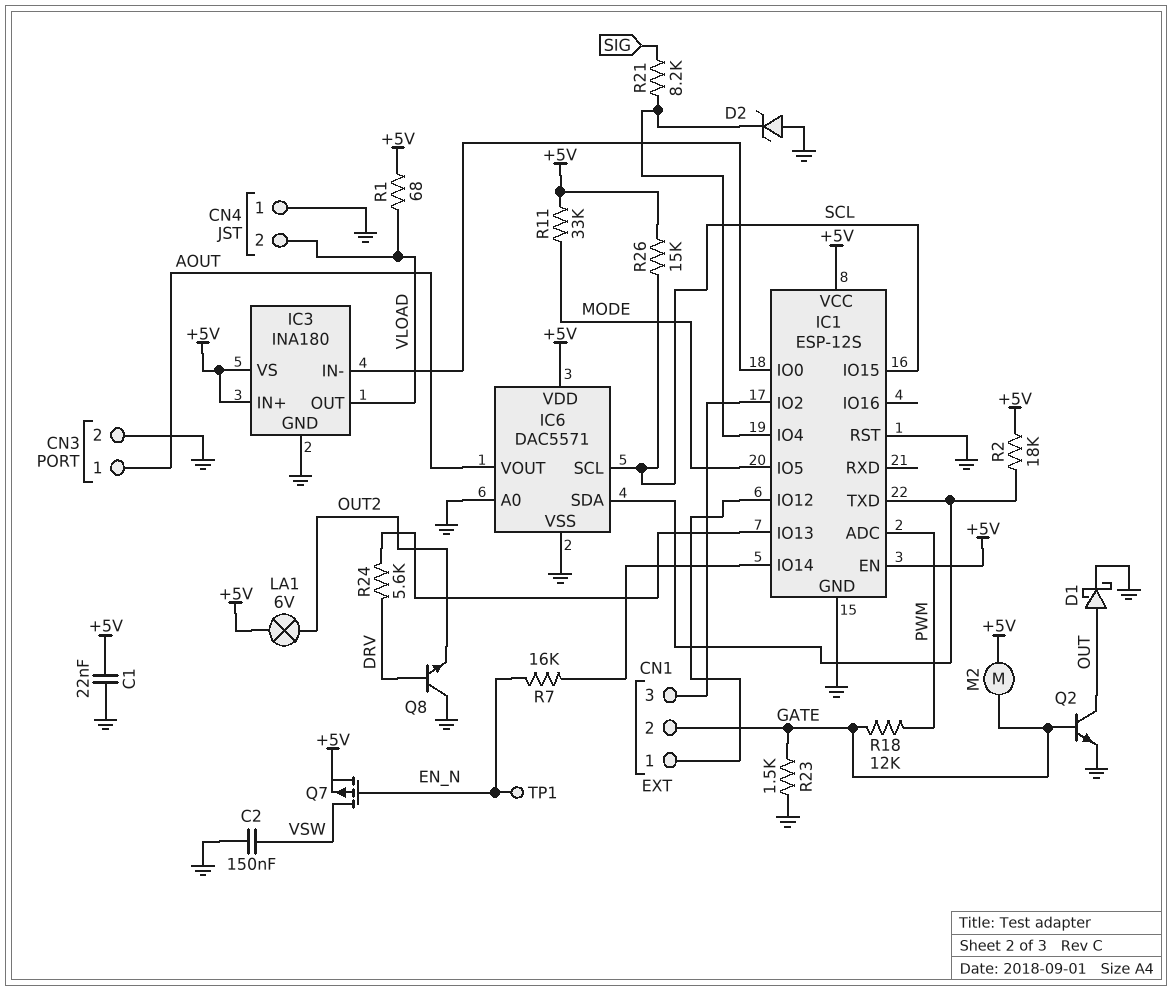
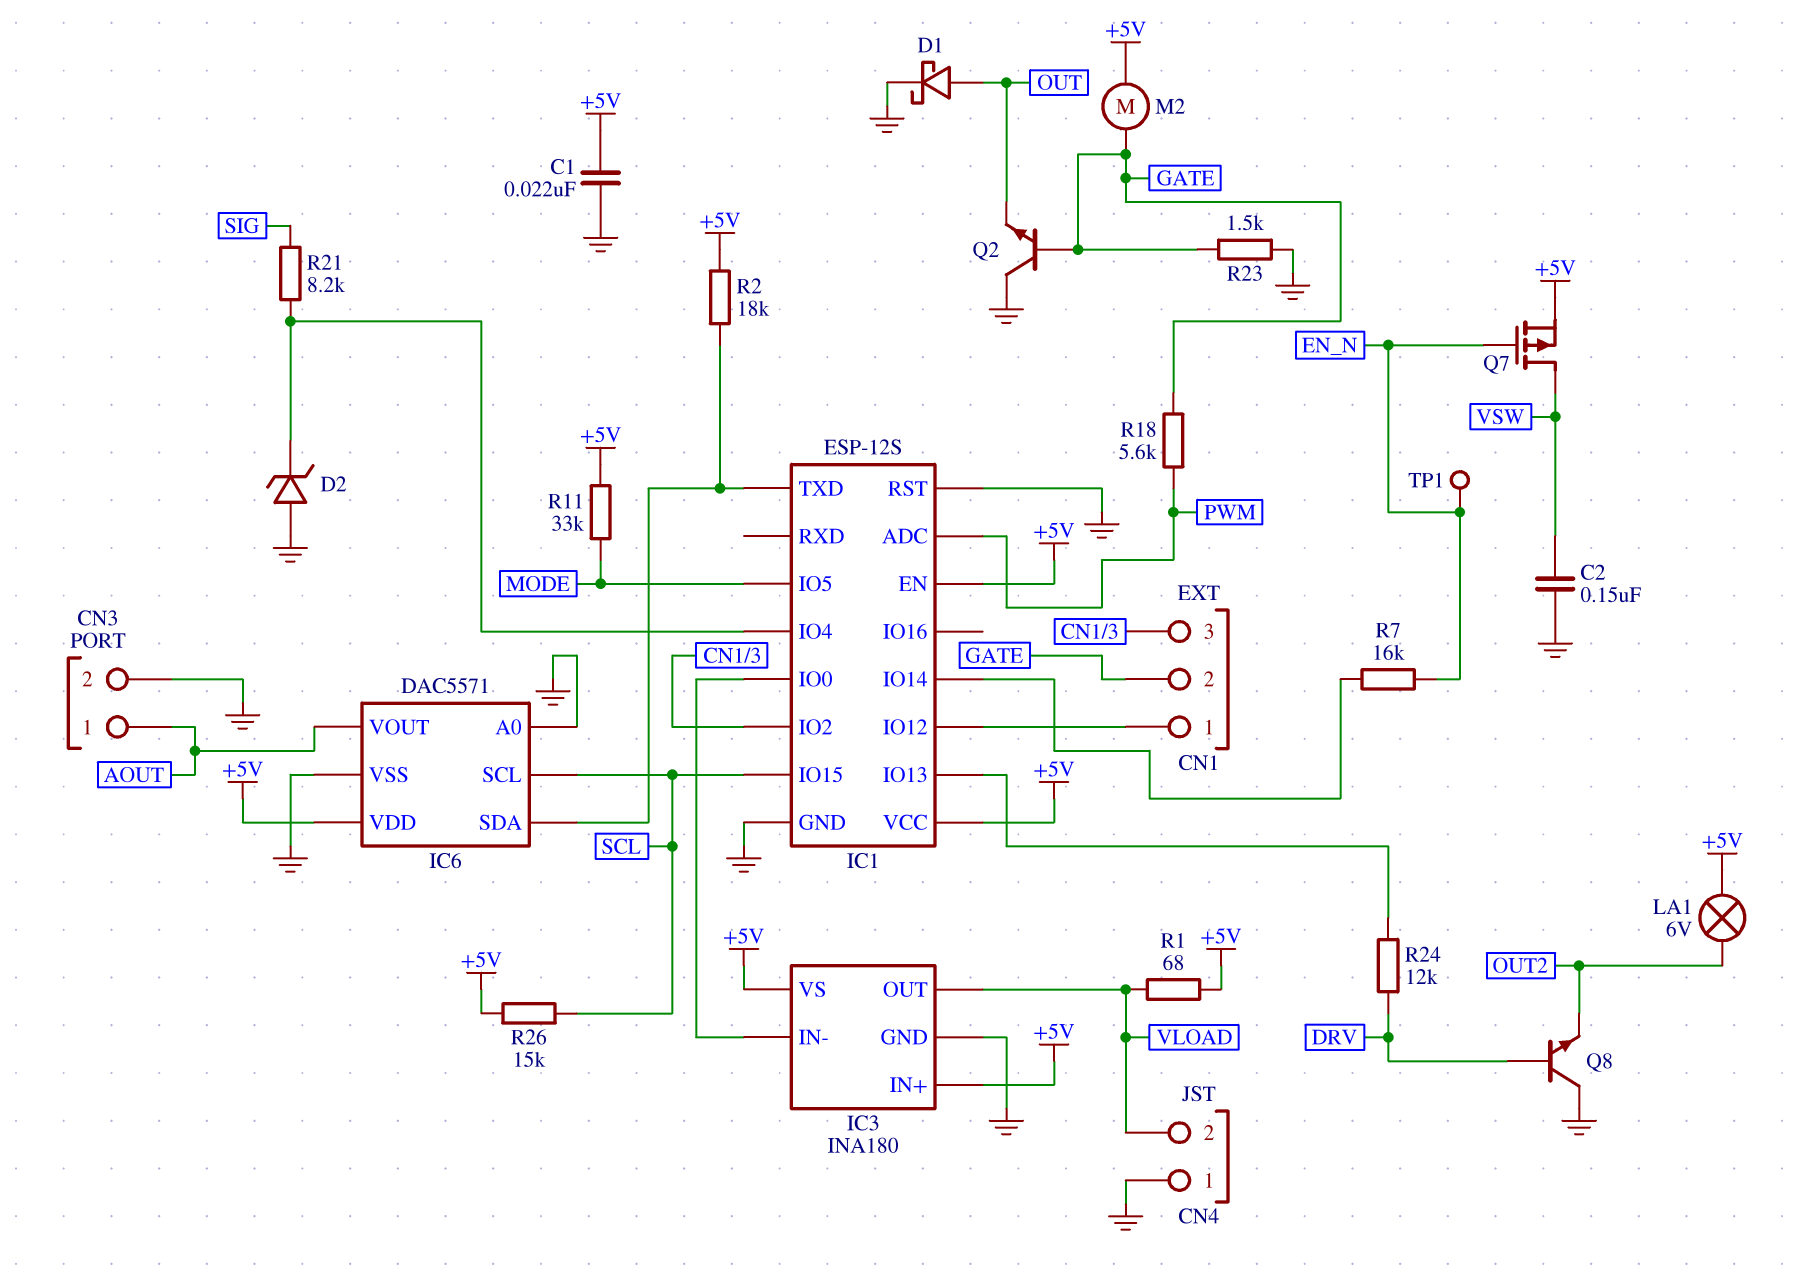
Q2: NPN (B GATE, C OUT, E GND) -> NPN (B GATE, C GND, E OUT)
R18: 12k (GATE, PWM) -> 5.6k (GATE, PWM)
R24: 5.6k (DRV, IC1/IO13) -> 12k (DRV, IC1/IO13)

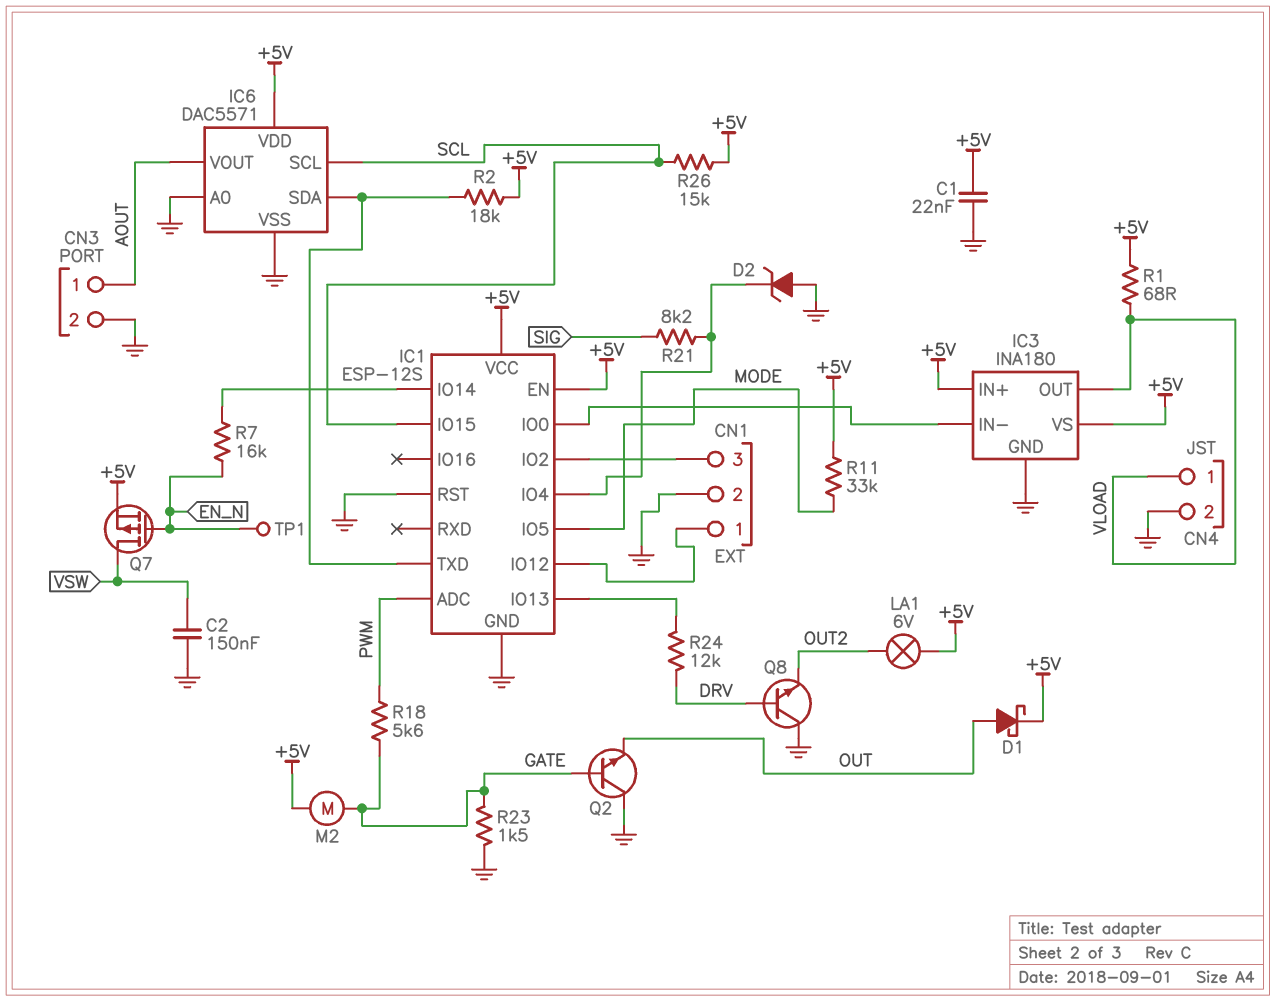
CN1 pin 2: GATE -> GND
CN4 pin 1: GND -> VLOAD
CN4 pin 2: VLOAD -> GND
D1: schottky (A OUT, K GND) -> schottky (A OUT, K +5V)

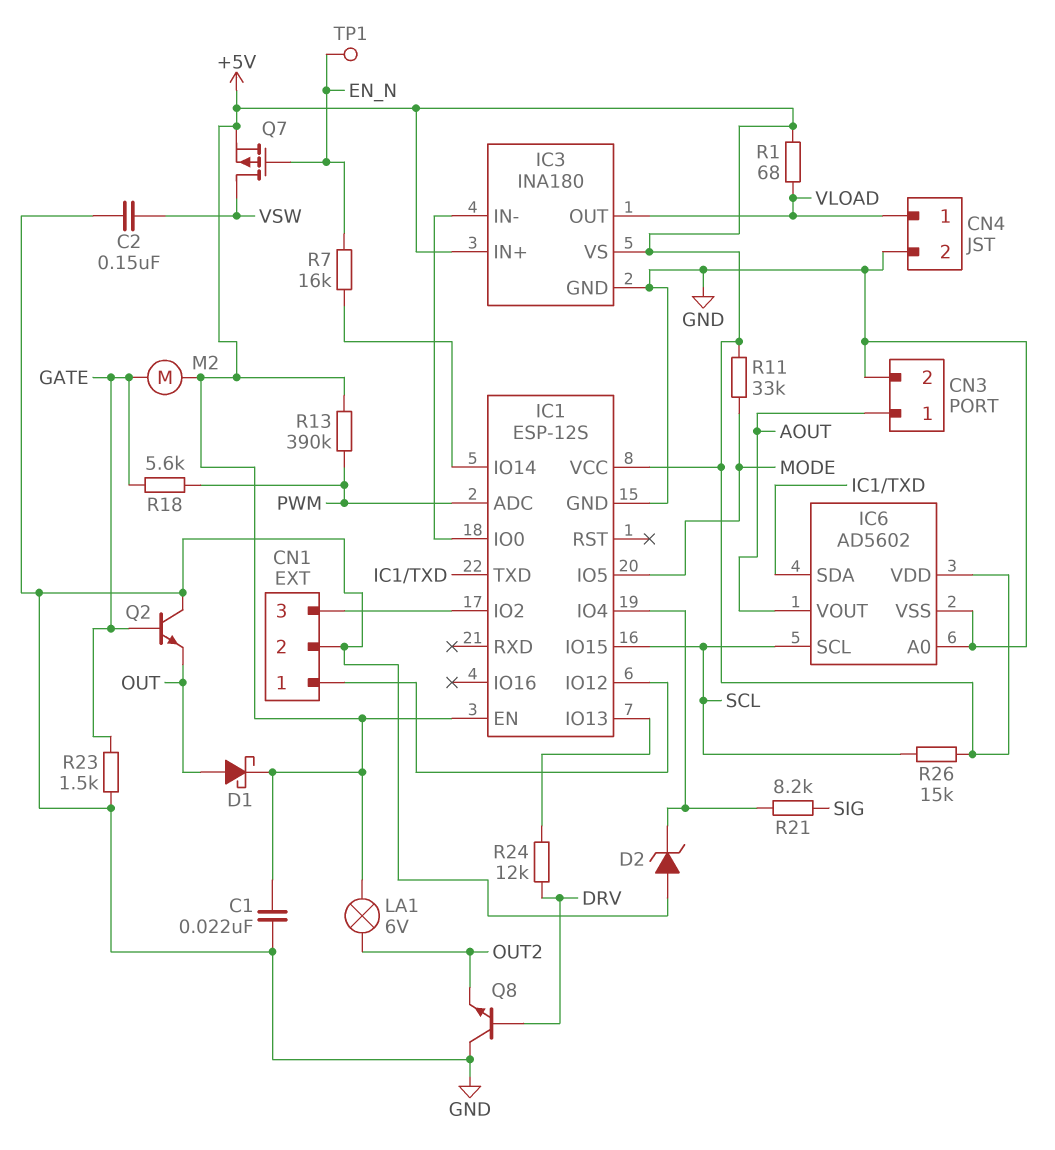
IC1 pin RST: GND -> none
IC6: DAC5571 -> AD5602
R2: 18k (+5V, IC1/TXD) -> none
R13: none -> 390k (+5V, PWM)

